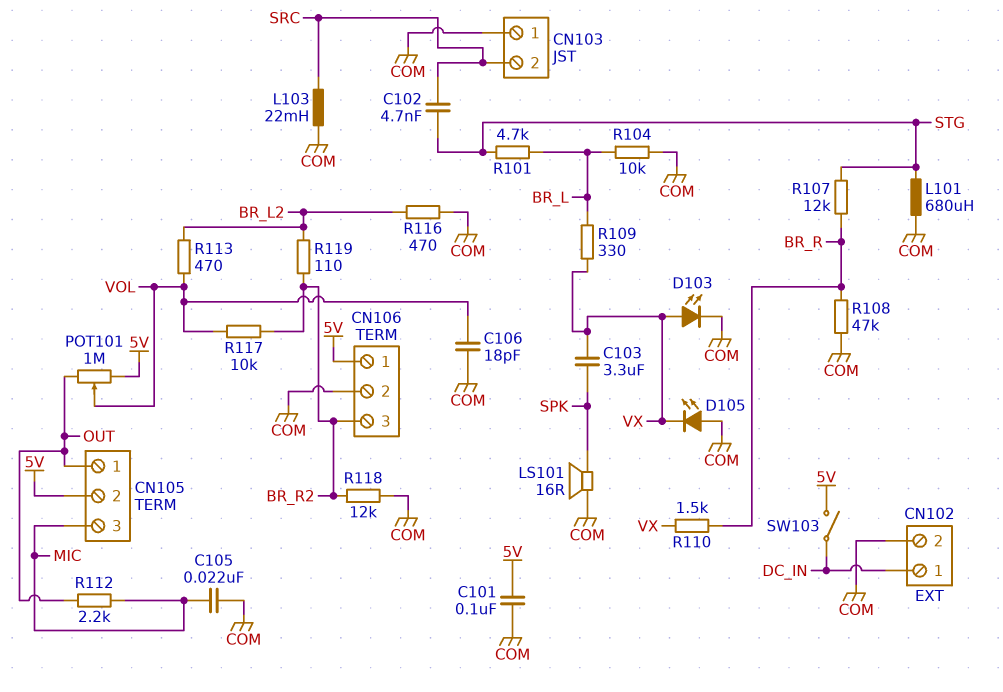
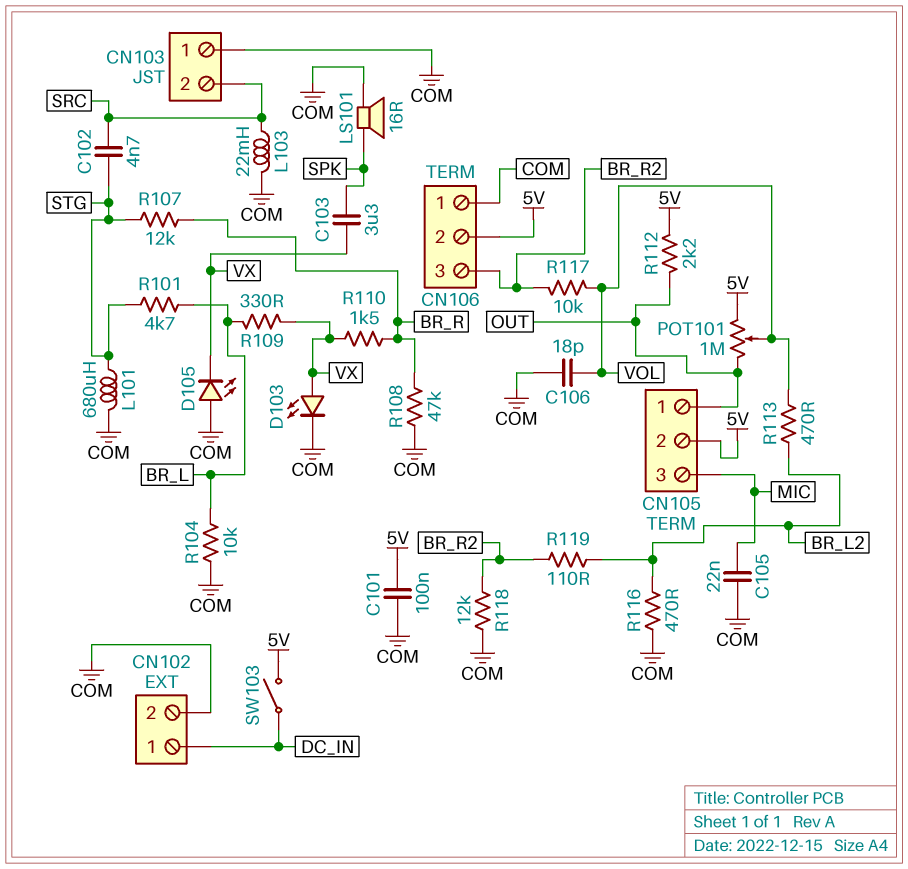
CN106 pin 1: 5V -> COM
CN106 pin 2: COM -> 5V
R112: 2.2k (MIC, OUT) -> 2.2k (5V, OUT)

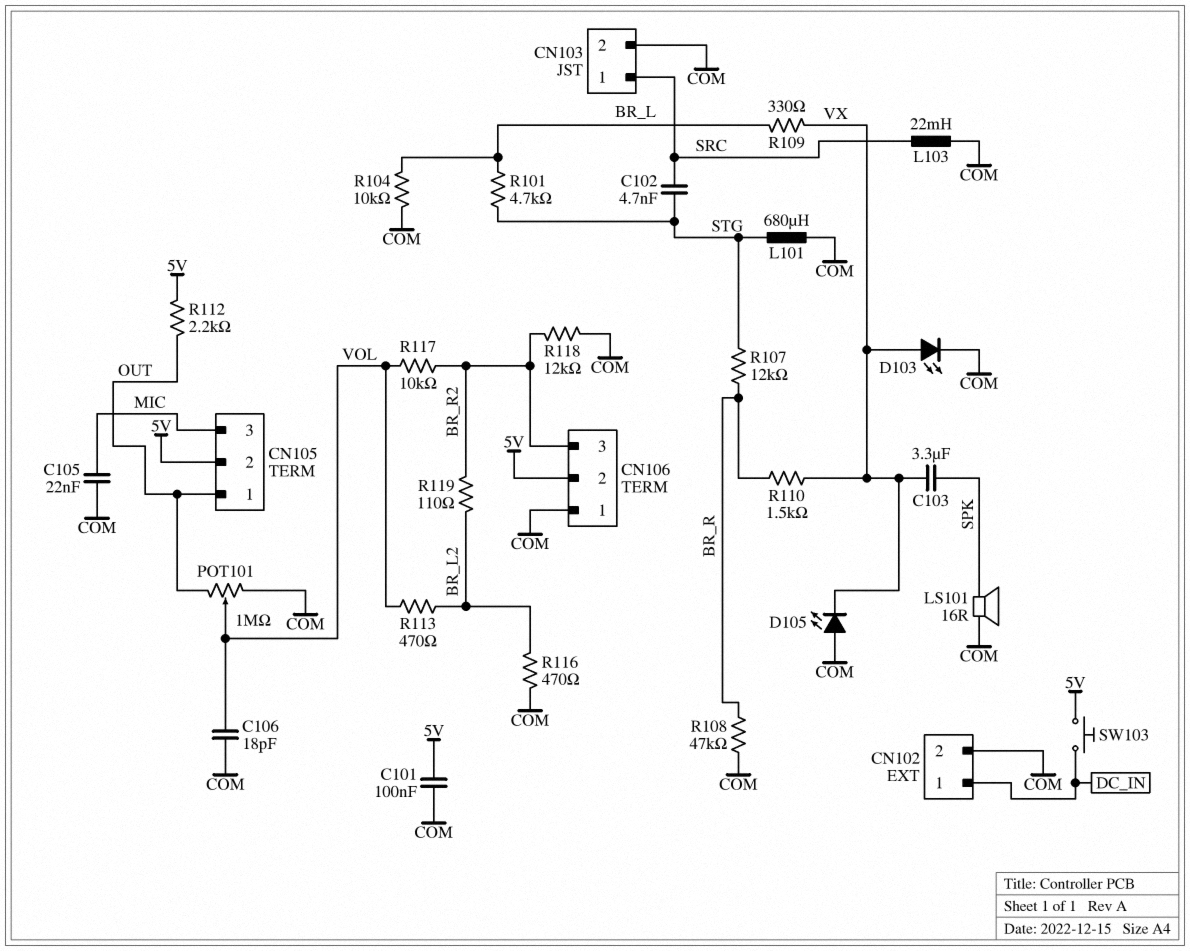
CN103 pin 1: COM -> SRC
CN103 pin 2: SRC -> COM
POT101: 1M (5V, OUT, wiper VOL) -> 1M (COM, OUT, wiper VOL)
SW103: switch (5V, DC_IN) -> button (5V, DC_IN)

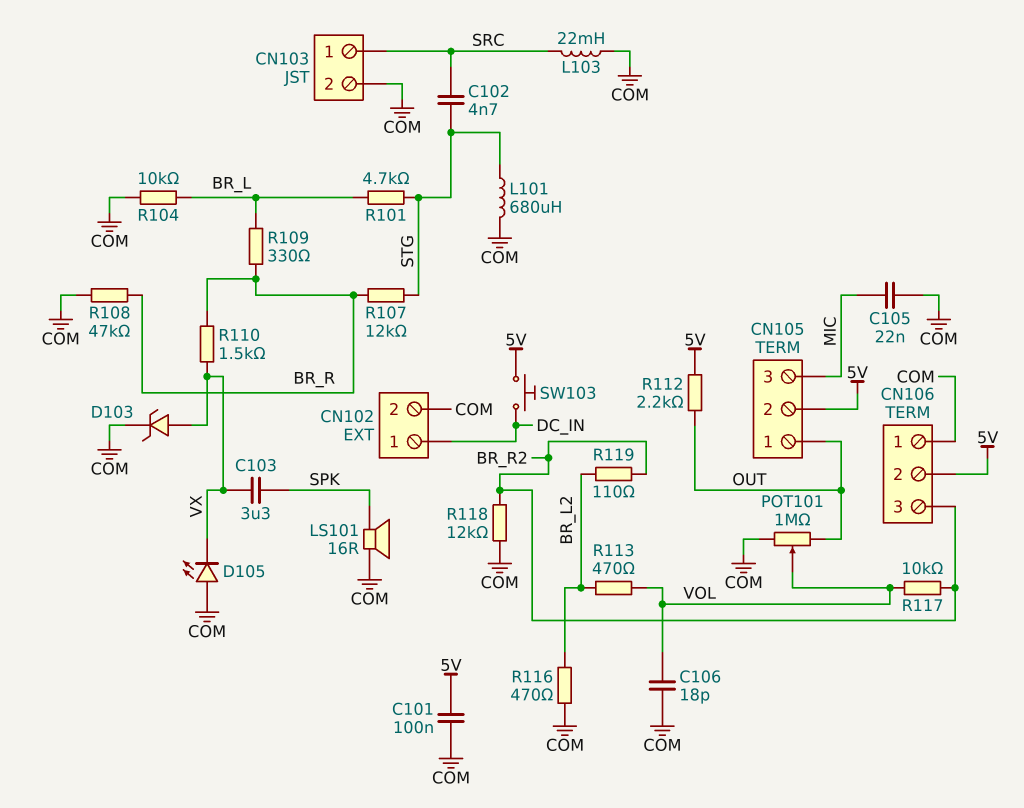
D103: LED (A VX, K COM) -> zener (A VX, K COM)
R109: 330 (BR_L, VX) -> 330 (BR_L, BR_R)

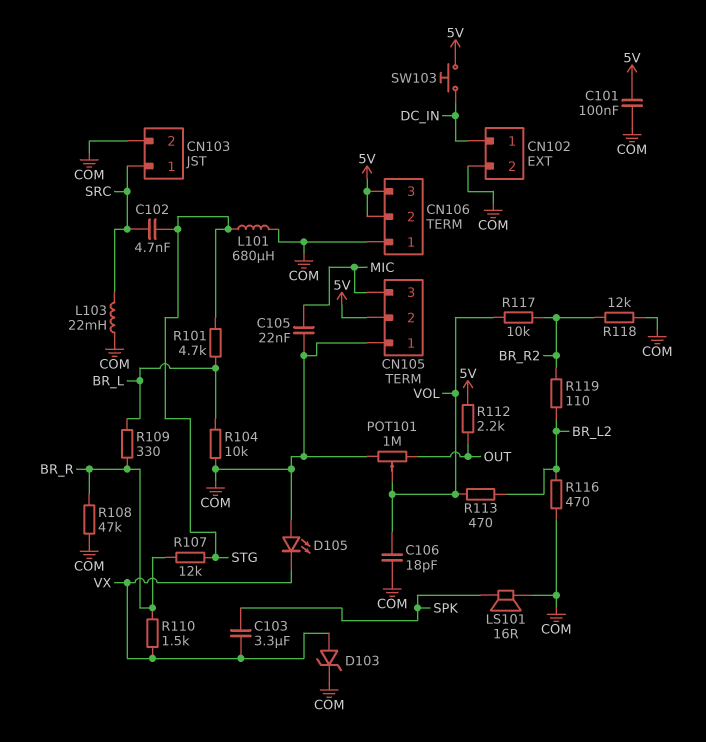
CN105 pin 1: OUT -> COM
CN106 pin 3: BR_R2 -> 5V

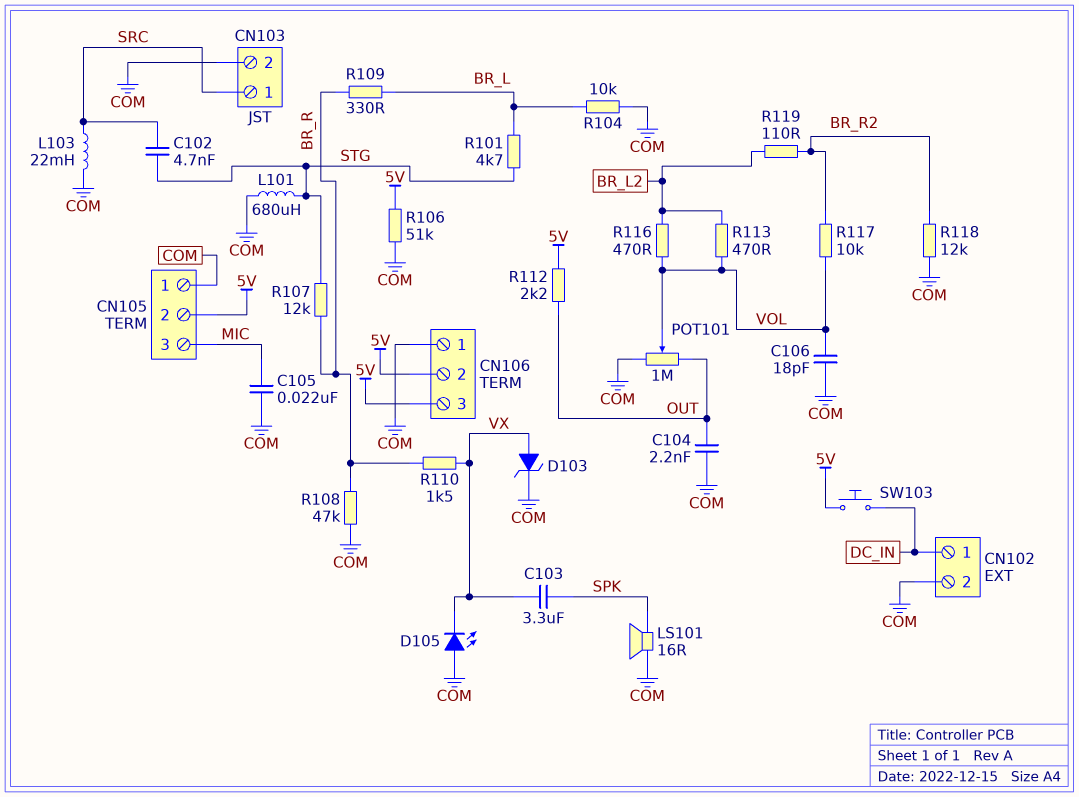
C101: 100nF (5V, COM) -> none
C104: none -> 2.2nF (COM, OUT)
R106: none -> 51k (5V, COM)
R116: 470 (BR_L2, COM) -> 470 (BR_L2, VOL)

